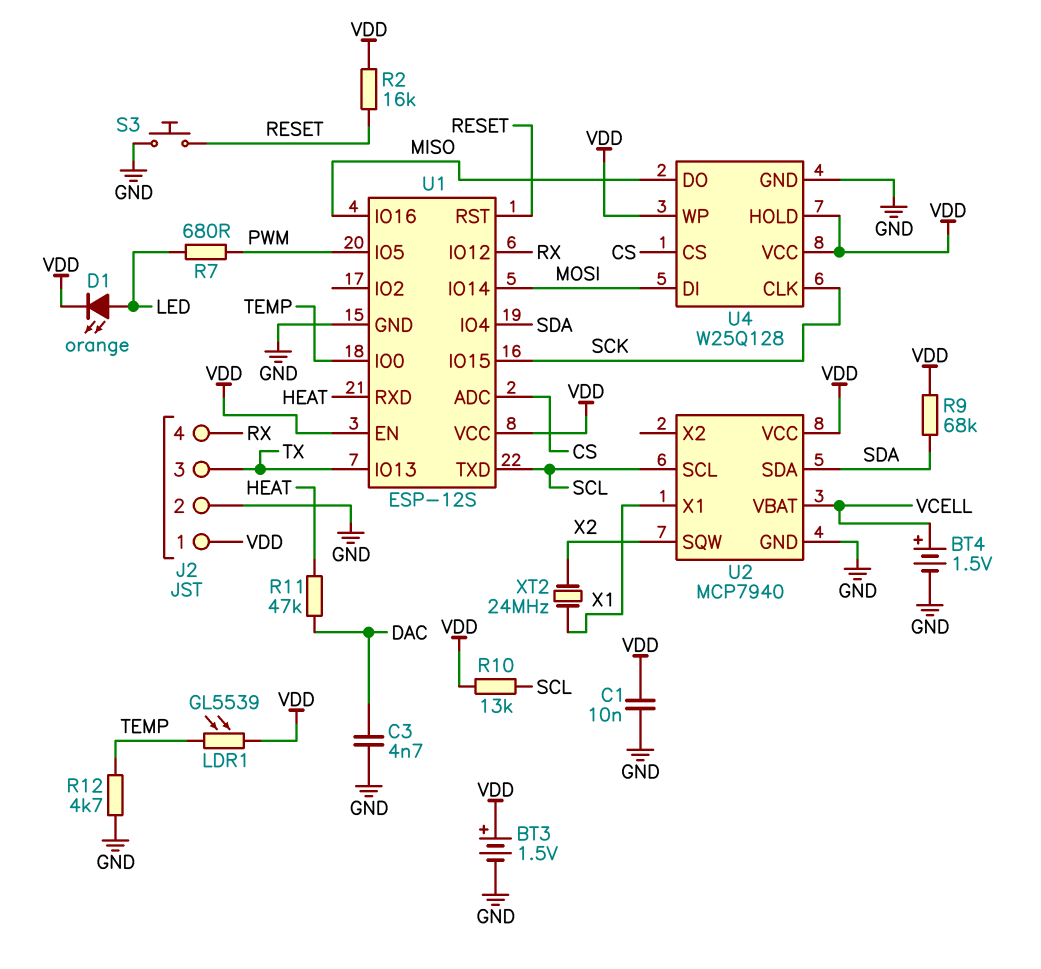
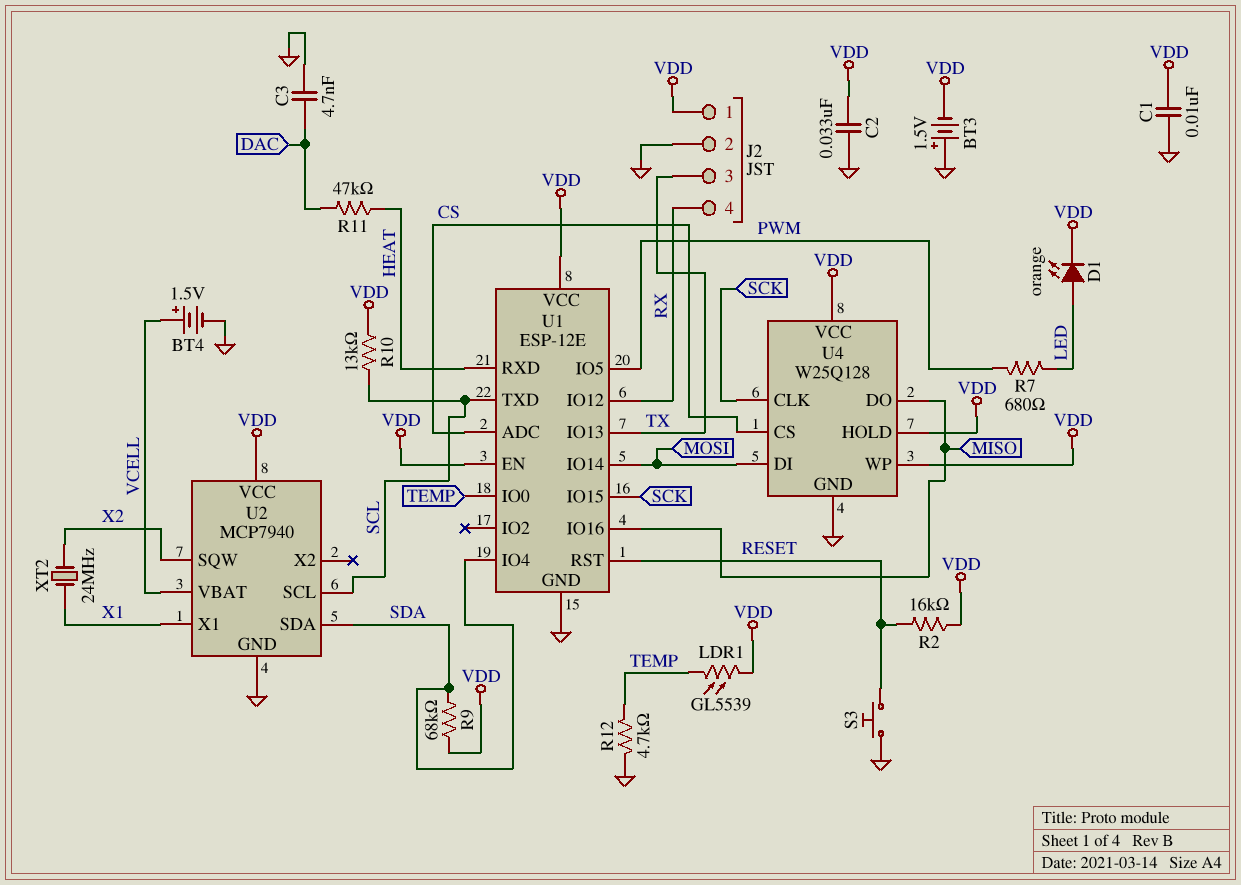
BT3: 1.5V (plus VDD, minus GND) -> 1.5V (plus GND, minus VDD)
C2: none -> 33nF (GND, VDD)
U1: ESP-12S -> ESP-12E

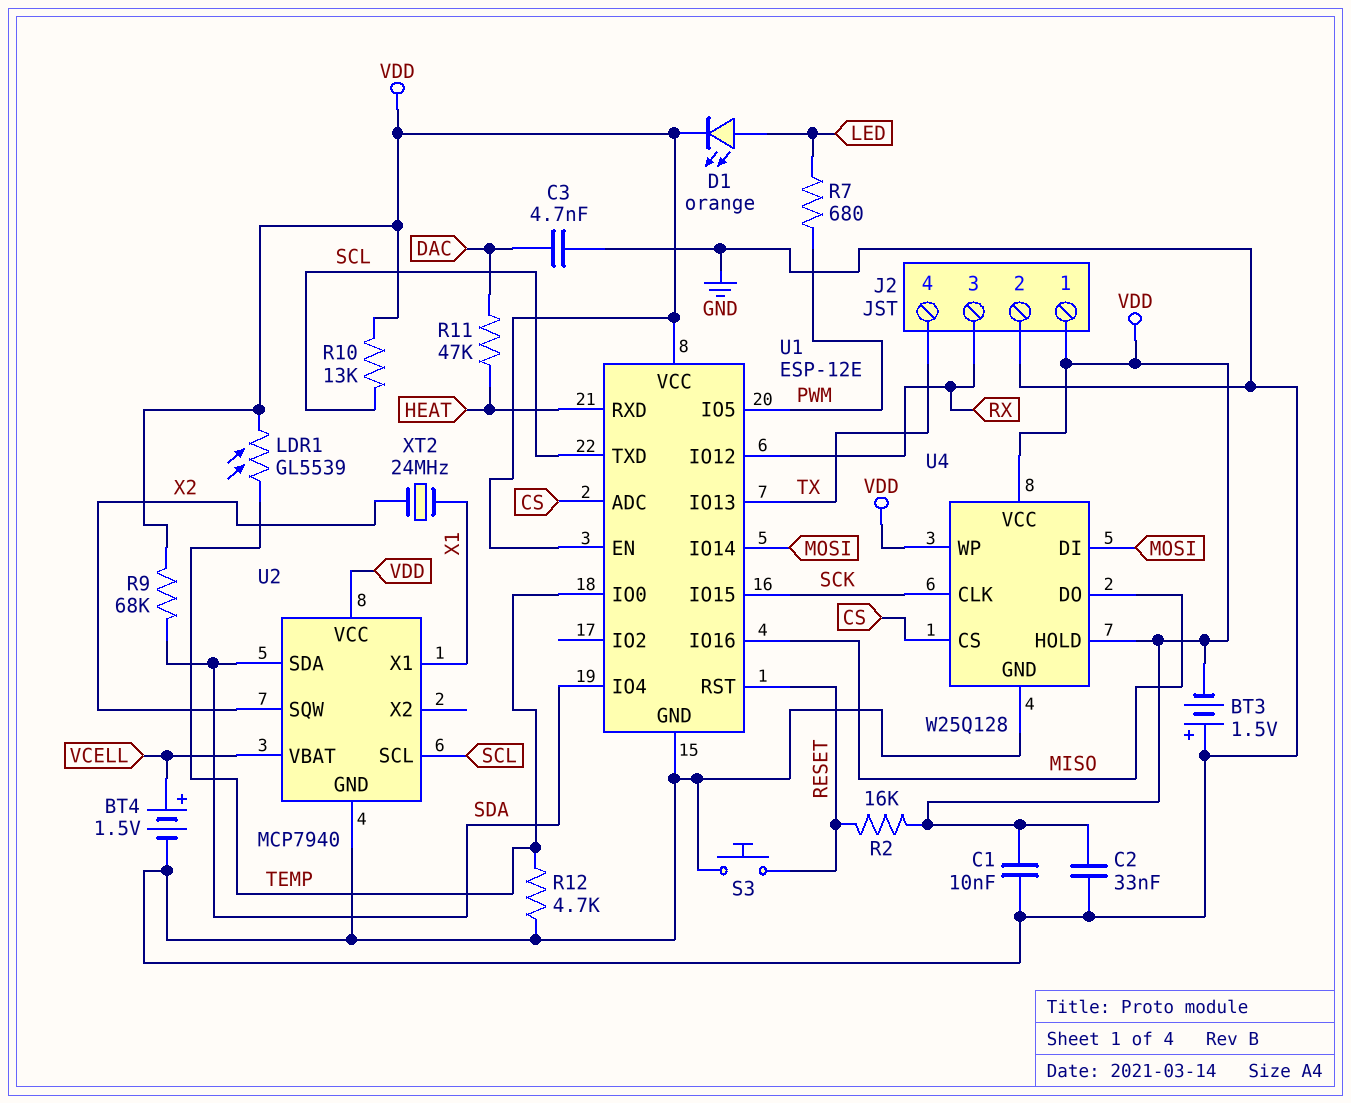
J2 pin 3: TX -> RX
J2 pin 4: RX -> TX

